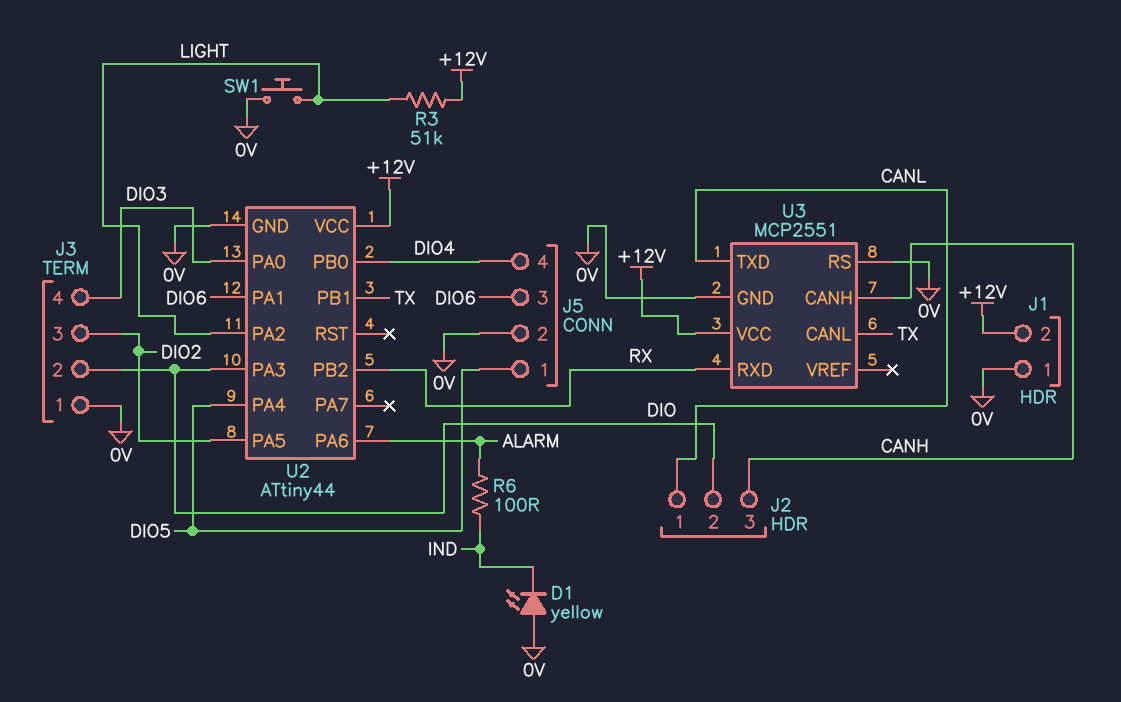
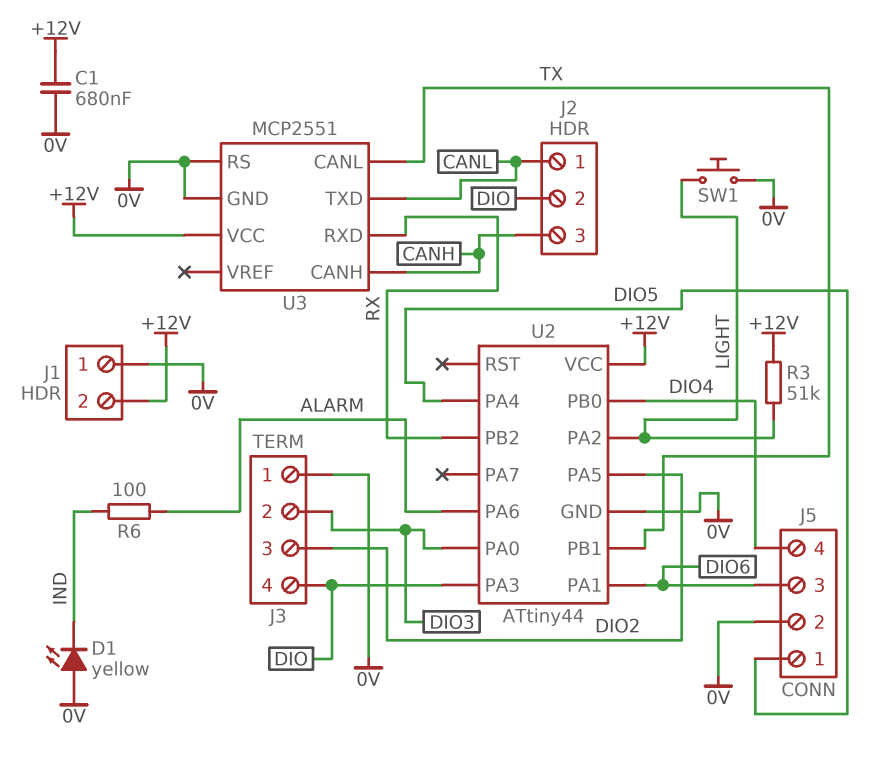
C1: none -> 680nF (+12V, 0V)
J3 pin 2: DIO -> DIO3
J3 pin 4: DIO3 -> DIO

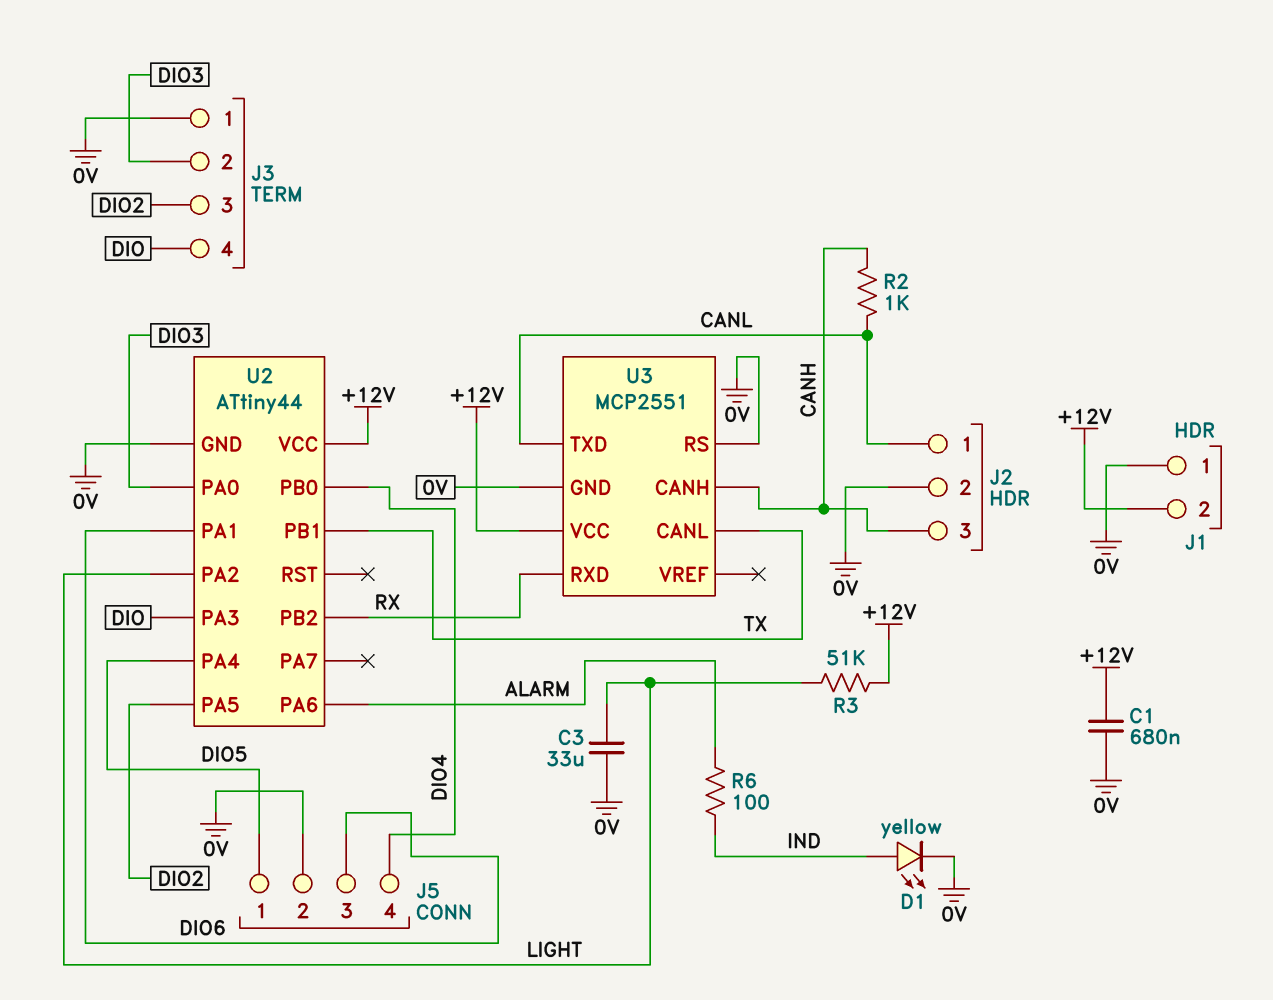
C3: none -> 33uF (0V, LIGHT)
D1: LED yellow (A 0V, K IND) -> LED yellow (A IND, K 0V)
J2 pin 2: DIO -> 0V
R2: none -> 1k (CANH, CANL)
SW1: button (0V, LIGHT) -> none

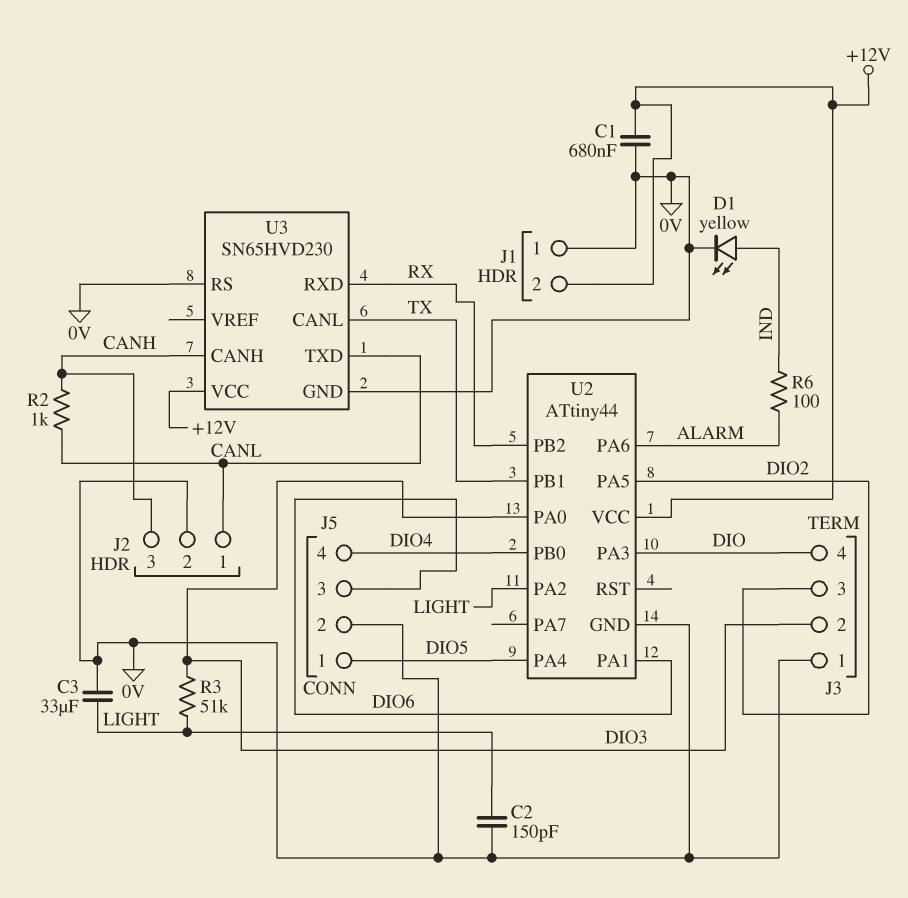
C2: none -> 150pF (0V, LIGHT)
R3: 51k (+12V, LIGHT) -> 51k (DIO3, LIGHT)
U3: MCP2551 -> SN65HVD230

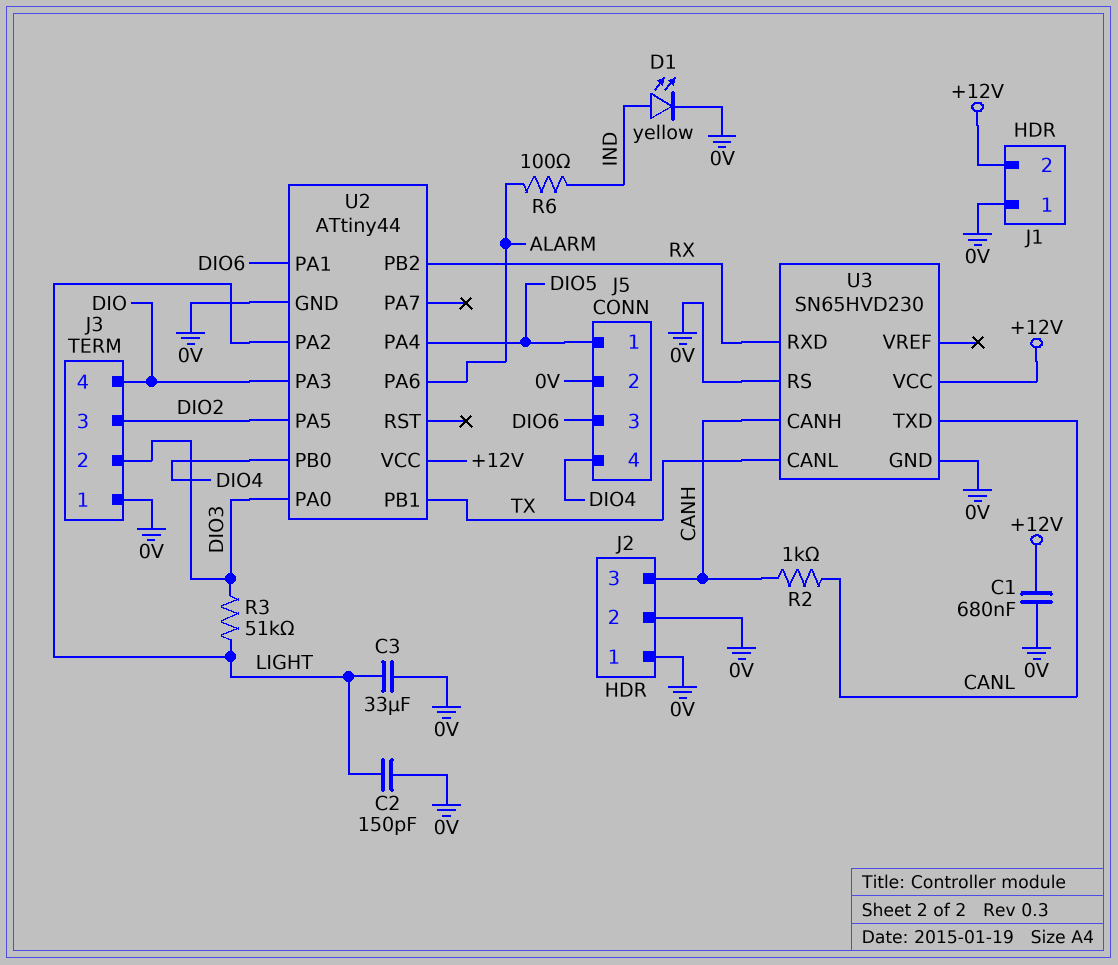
J2 pin 1: CANL -> 0V

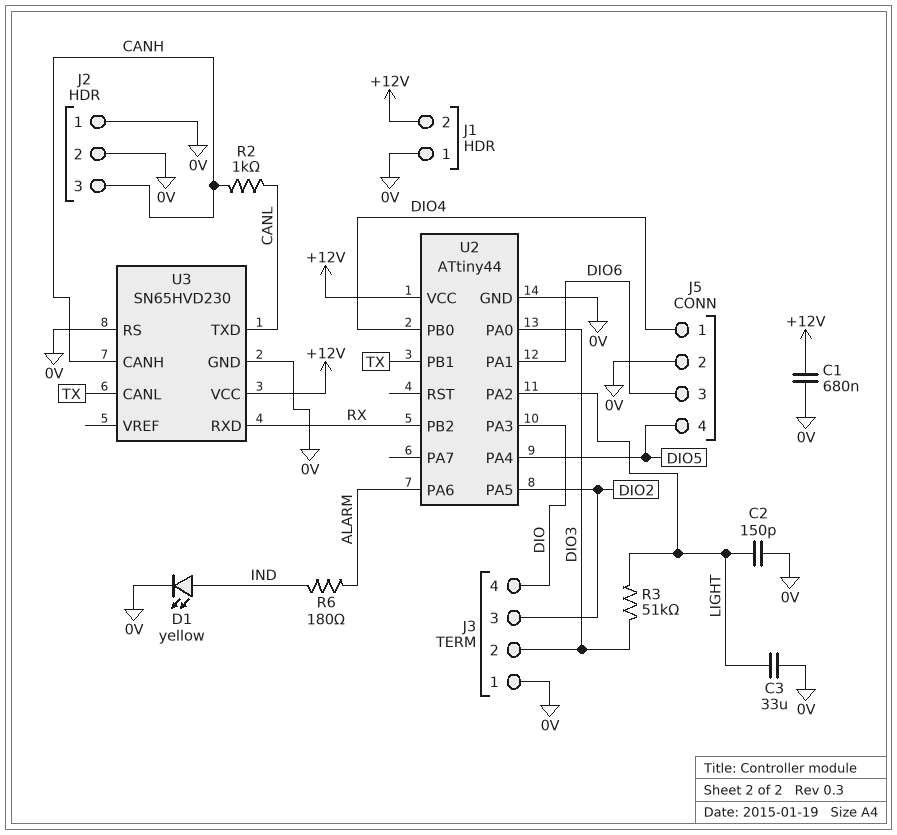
J5 pin 1: DIO5 -> DIO4
J5 pin 4: DIO4 -> DIO5
R6: 100 (ALARM, IND) -> 180 (ALARM, IND)

